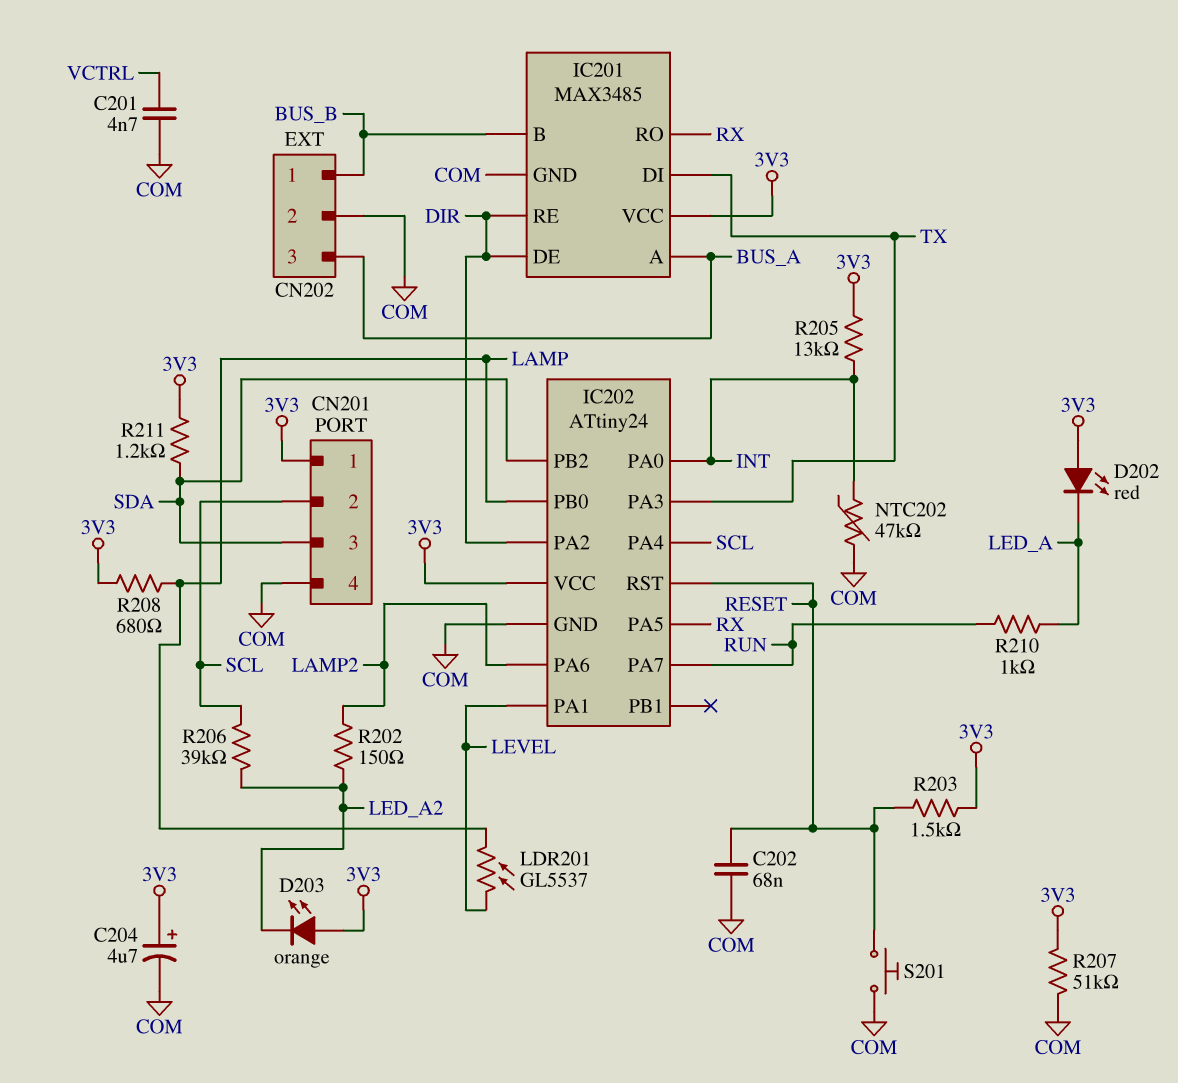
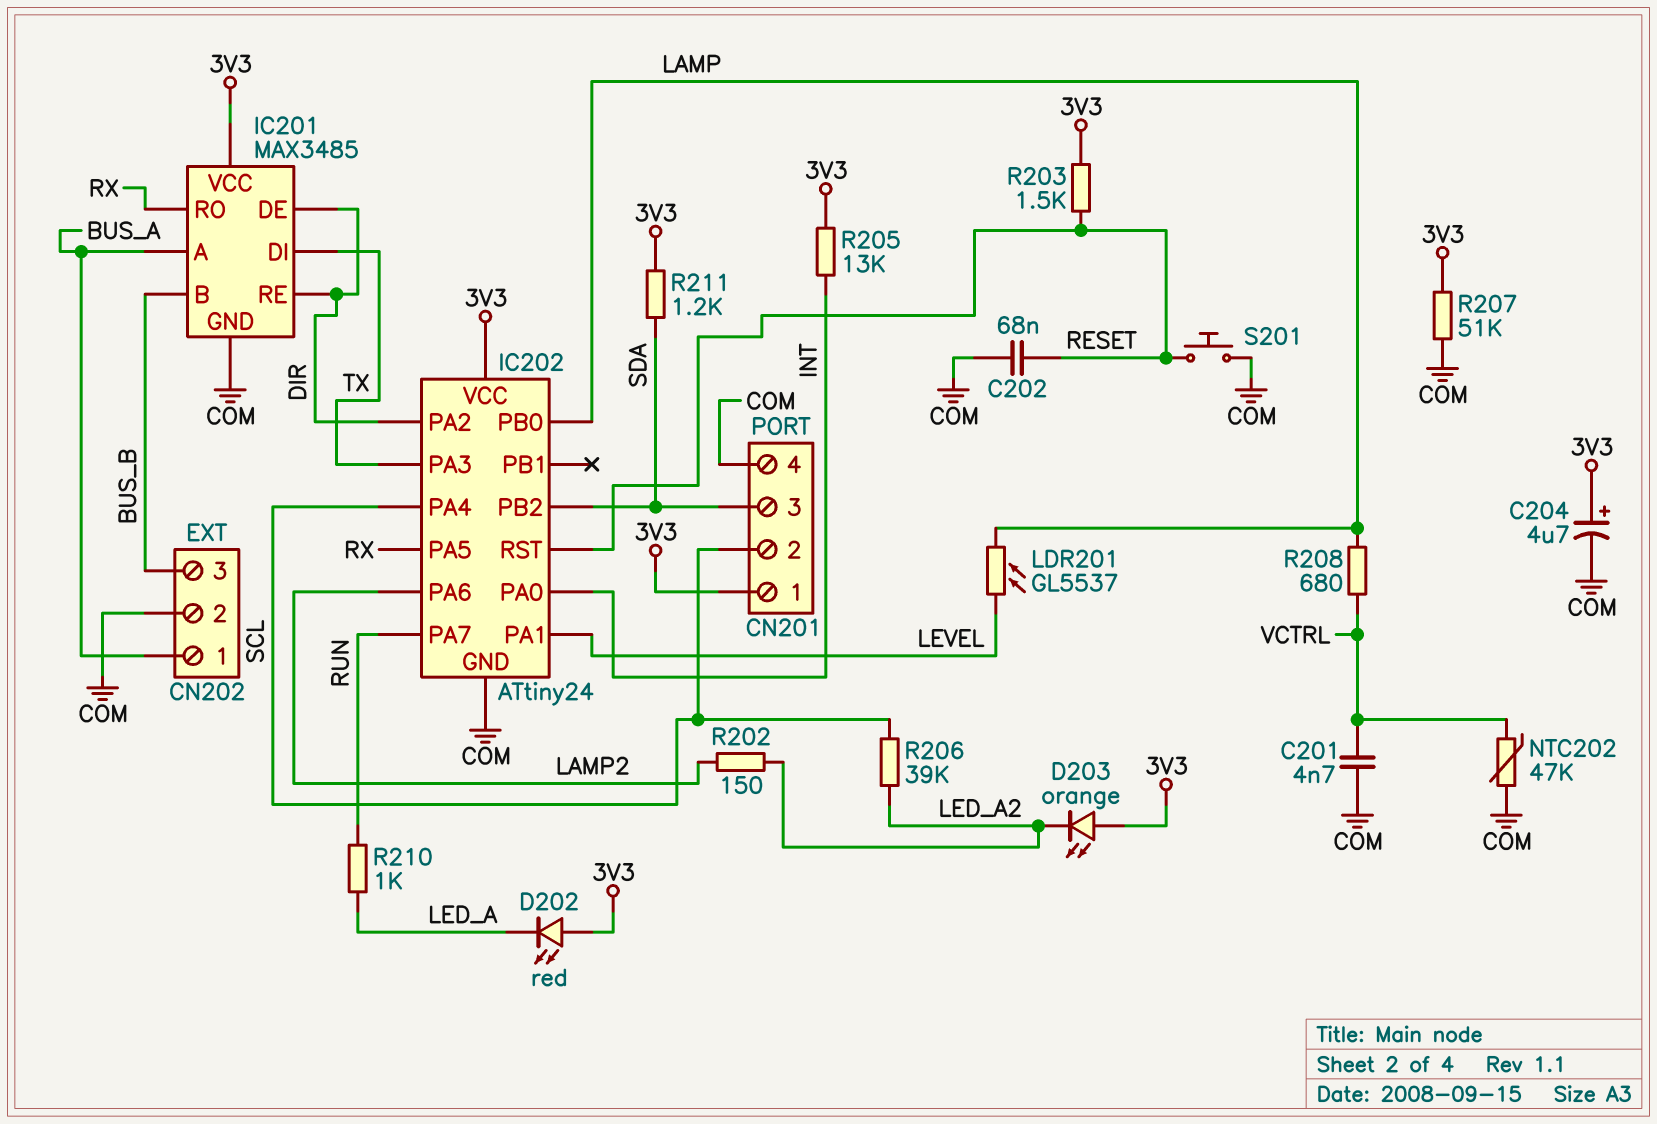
CN202 pin 1: BUS_B -> BUS_A
CN202 pin 3: BUS_A -> BUS_B
NTC202: 47k (COM, INT) -> 47k (COM, VCTRL)
R208: 680 (3V3, LAMP) -> 680 (LAMP, VCTRL)

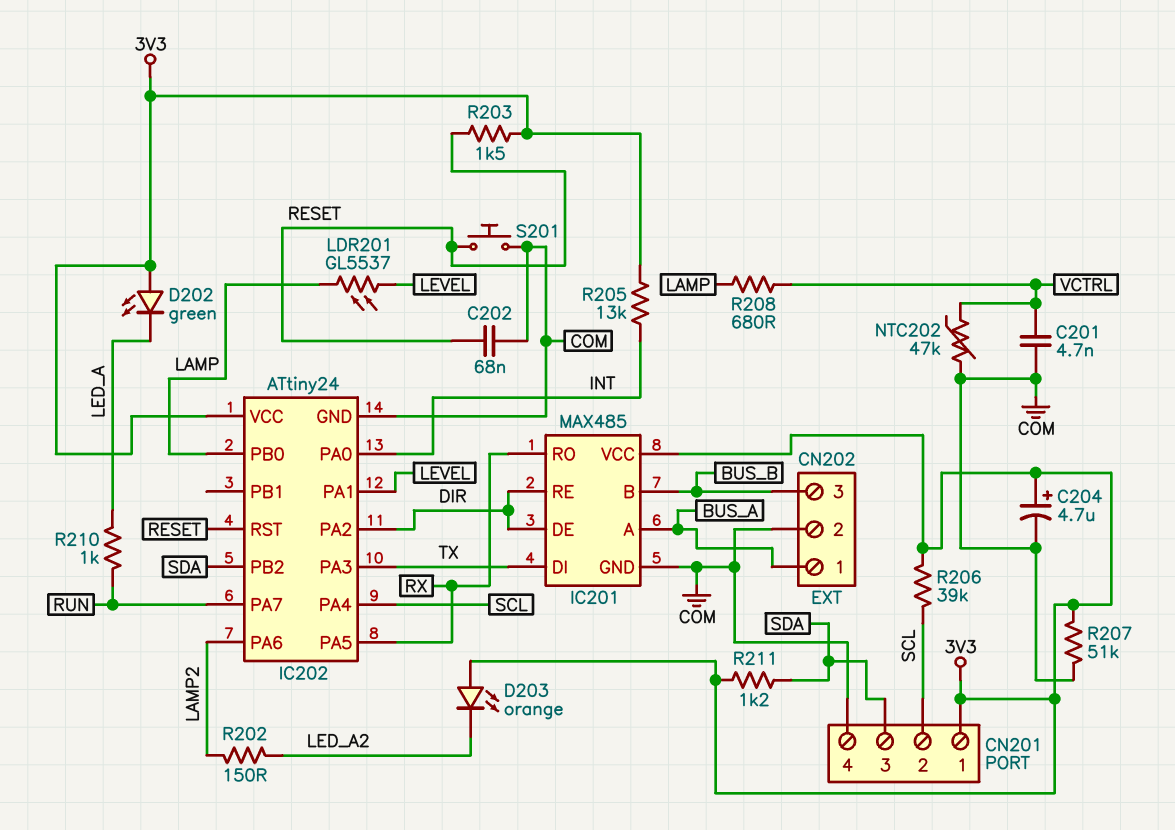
D202: LED red (A 3V3, K LED_A) -> LED green (A 3V3, K LED_A)
IC201: MAX3485 -> MAX485
R206: 39k (LED_A2, SCL) -> 39k (3V3, SCL)

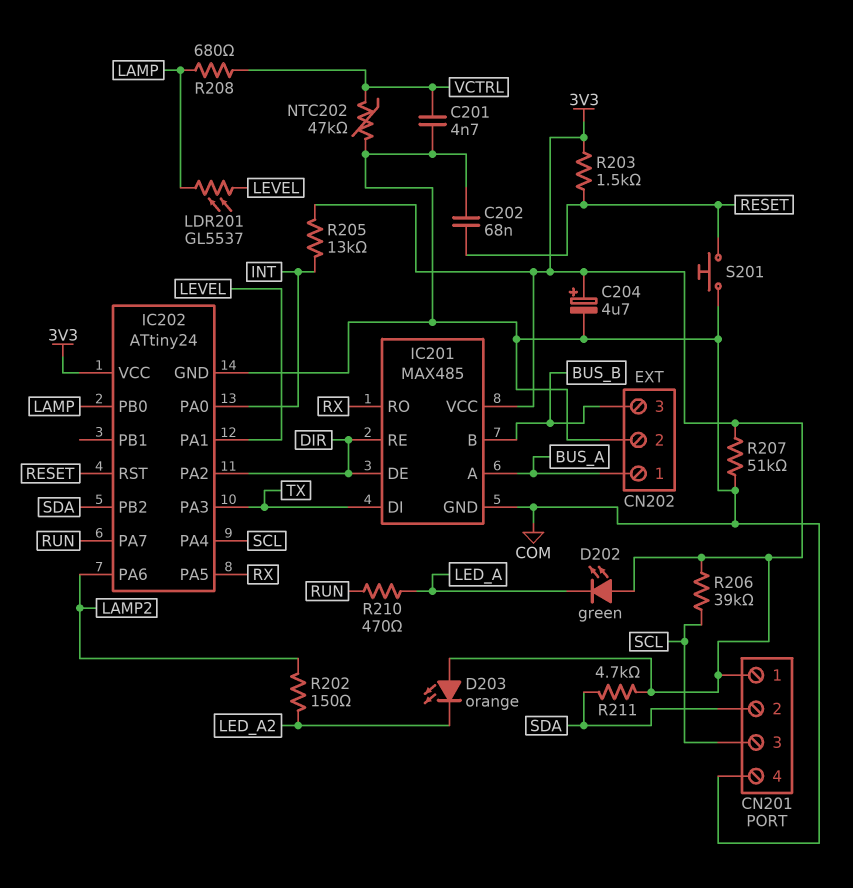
CN201 pin 2: SCL -> SDA
CN201 pin 3: SDA -> SCL
R210: 1k (LED_A, RUN) -> 470 (LED_A, RUN)
R211: 1.2k (3V3, SDA) -> 4.7k (3V3, SDA)

